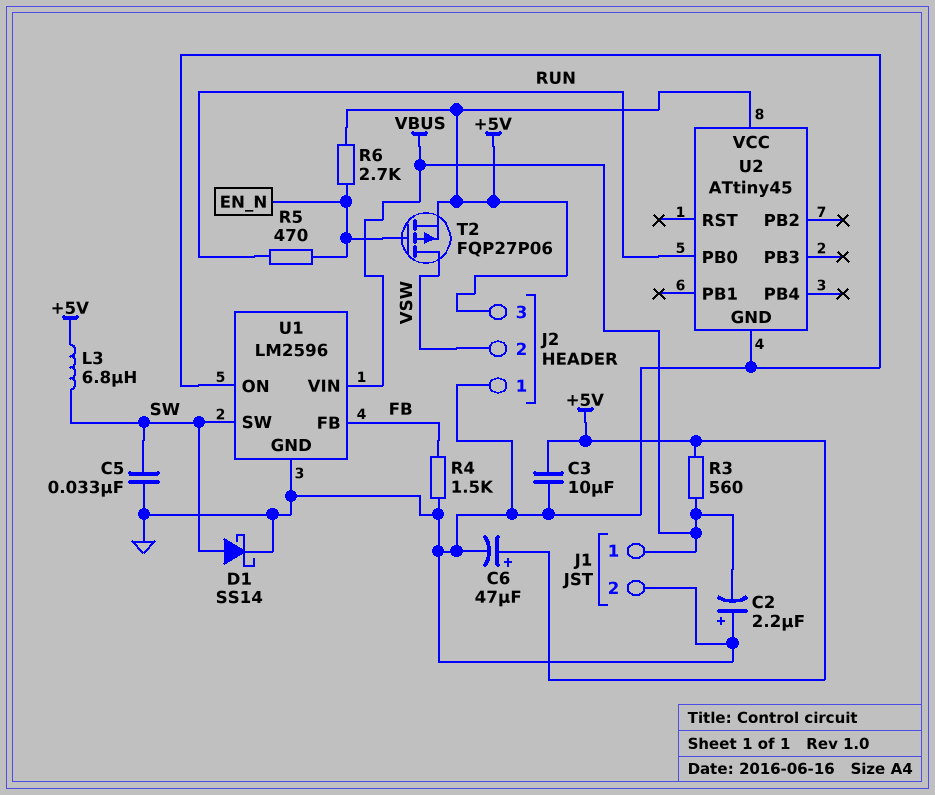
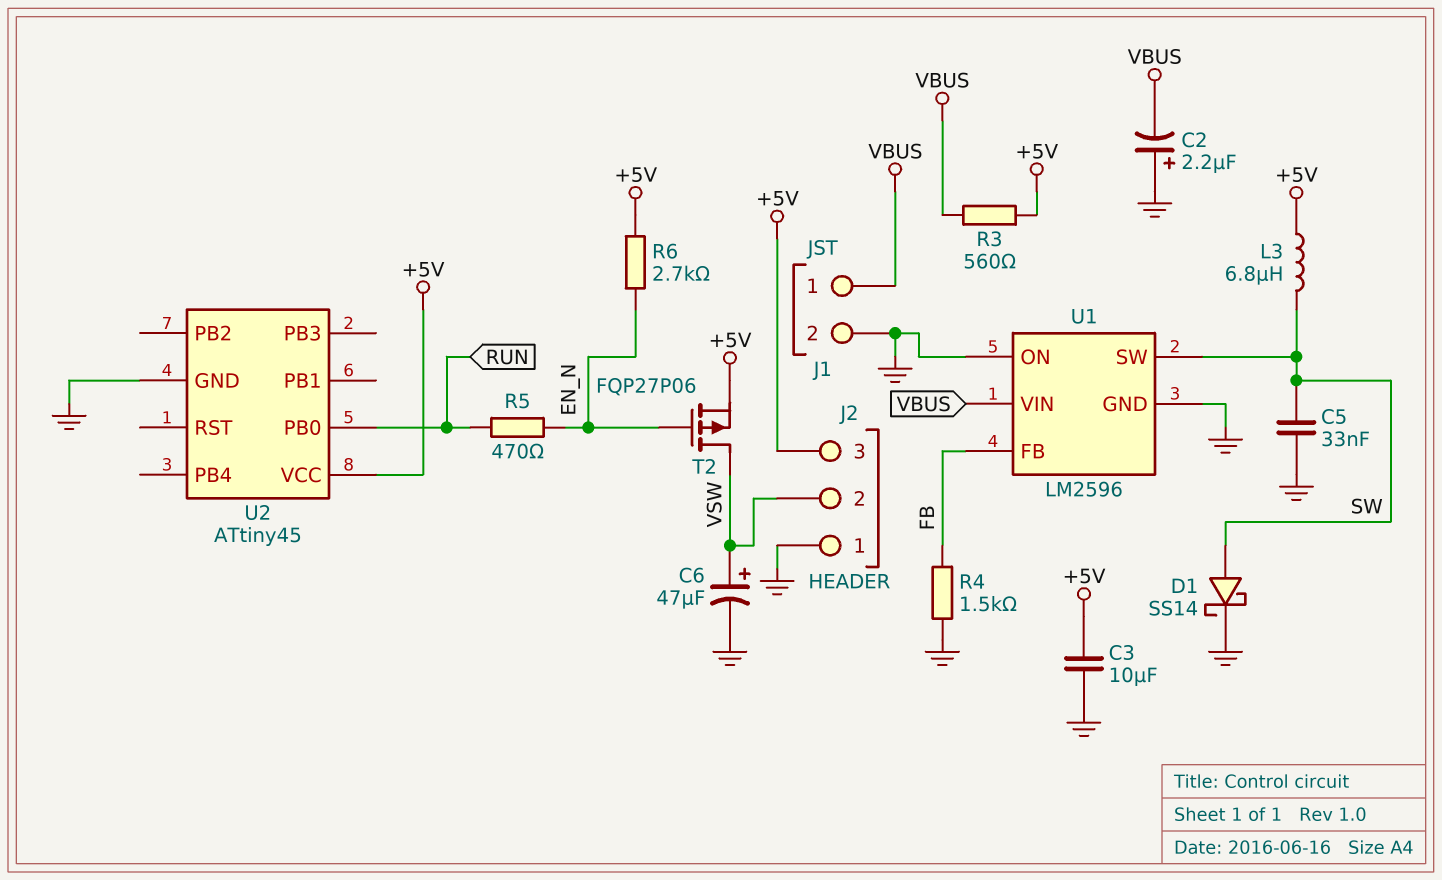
C6: 47uF (plus +5V, minus GND) -> 47uF (plus VSW, minus GND)

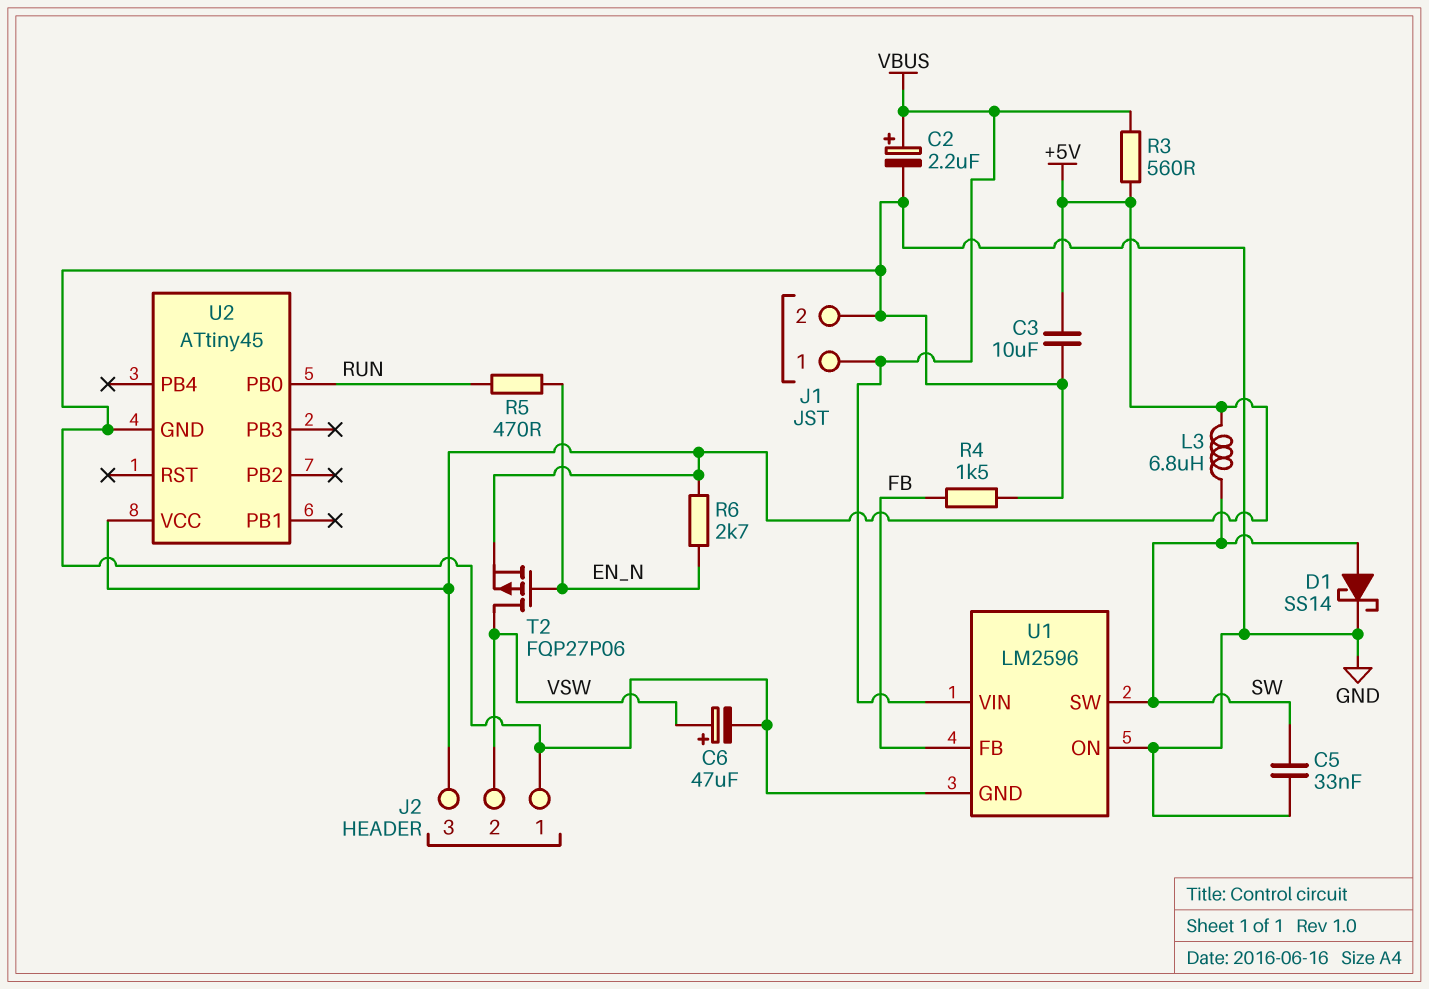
C2: 2.2uF (plus GND, minus VBUS) -> 2.2uF (plus VBUS, minus GND)

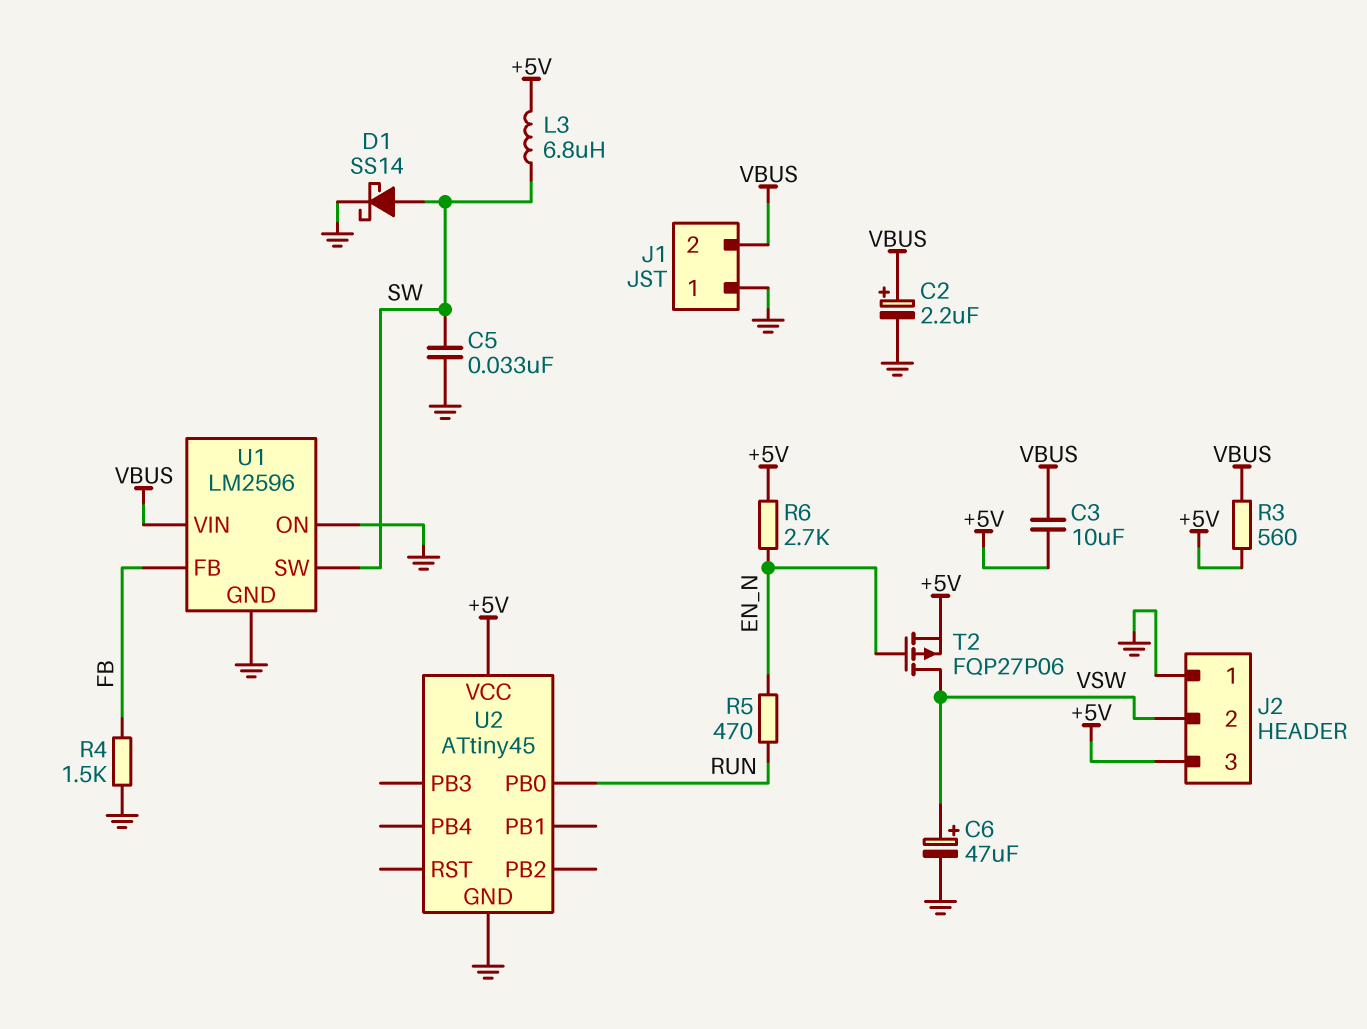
C3: 10uF (+5V, GND) -> 10uF (+5V, VBUS)
J1 pin 1: VBUS -> GND
J1 pin 2: GND -> VBUS

